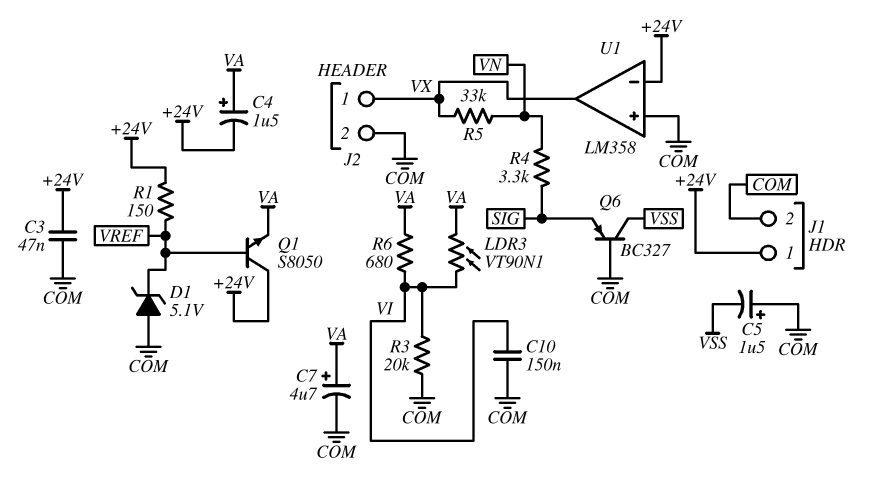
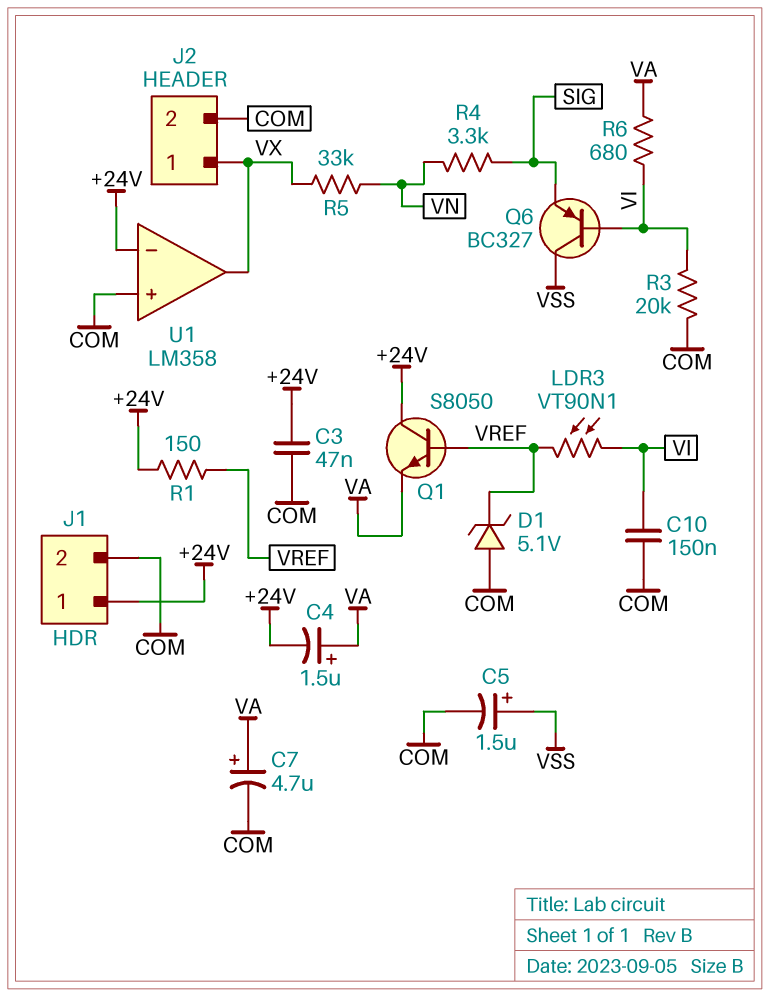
C5: 1.5uF (plus COM, minus VSS) -> 1.5uF (plus VSS, minus COM)
LDR3: VT90N1 (VA, VI) -> VT90N1 (VI, VREF)
Q6: PNP BC327 (B COM, C VSS, E SIG) -> PNP BC327 (B VI, C VSS, E SIG)

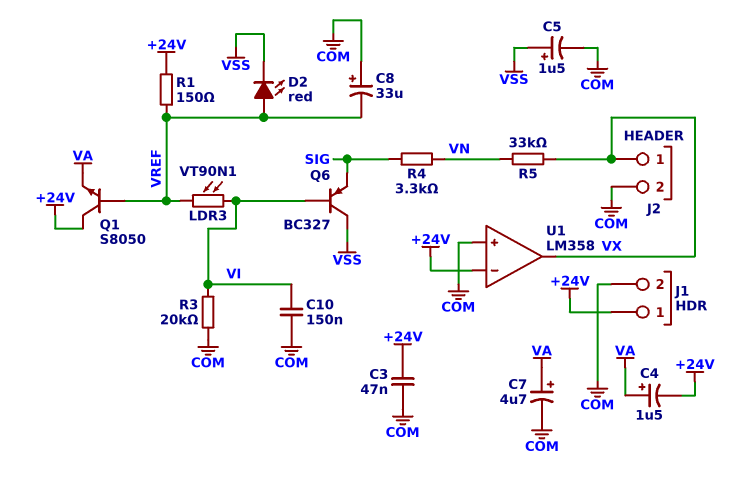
C8: none -> 33uF (plus COM, minus VREF)
D1: zener 5.1V (A COM, K VREF) -> none
D2: none -> LED red (A VREF, K VSS)
R6: 680 (VA, VI) -> none

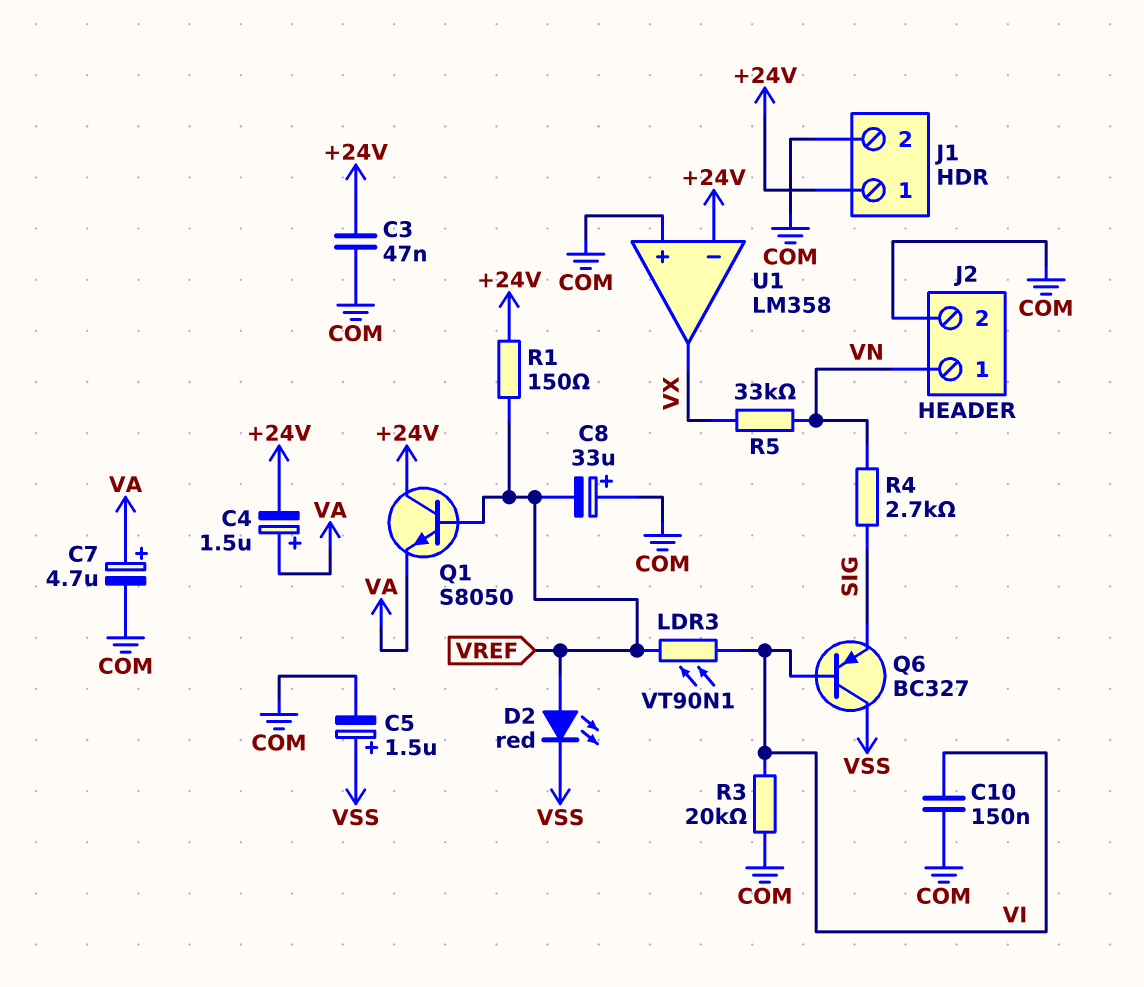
J2 pin 1: VX -> VN
R4: 3.3k (SIG, VN) -> 2.7k (SIG, VN)

